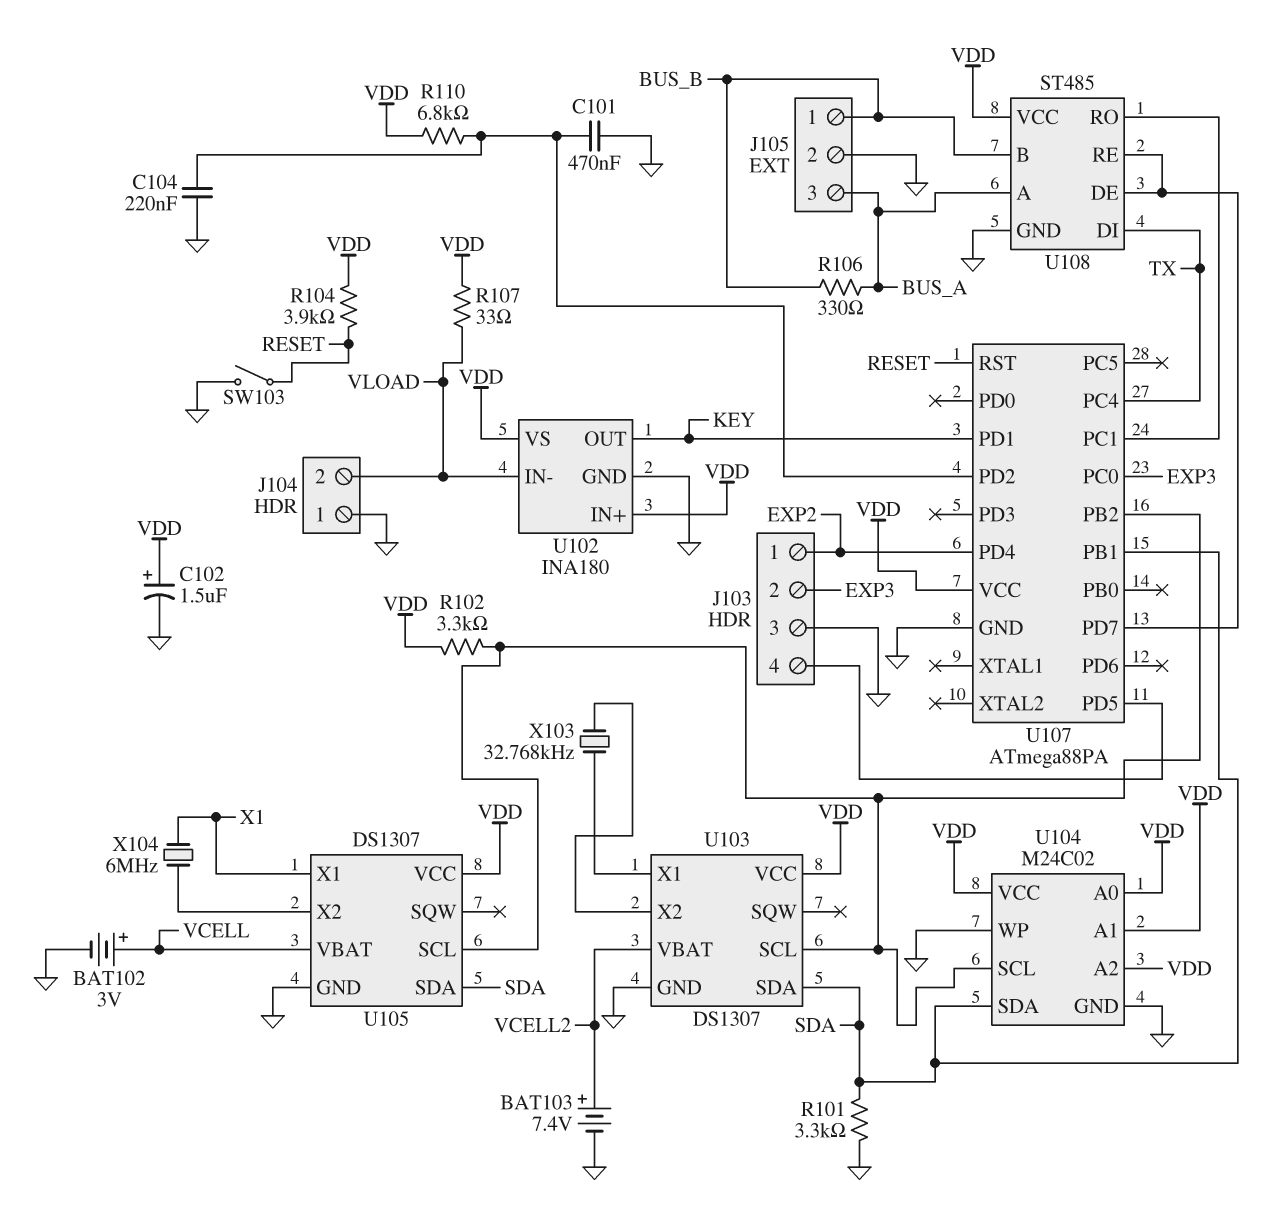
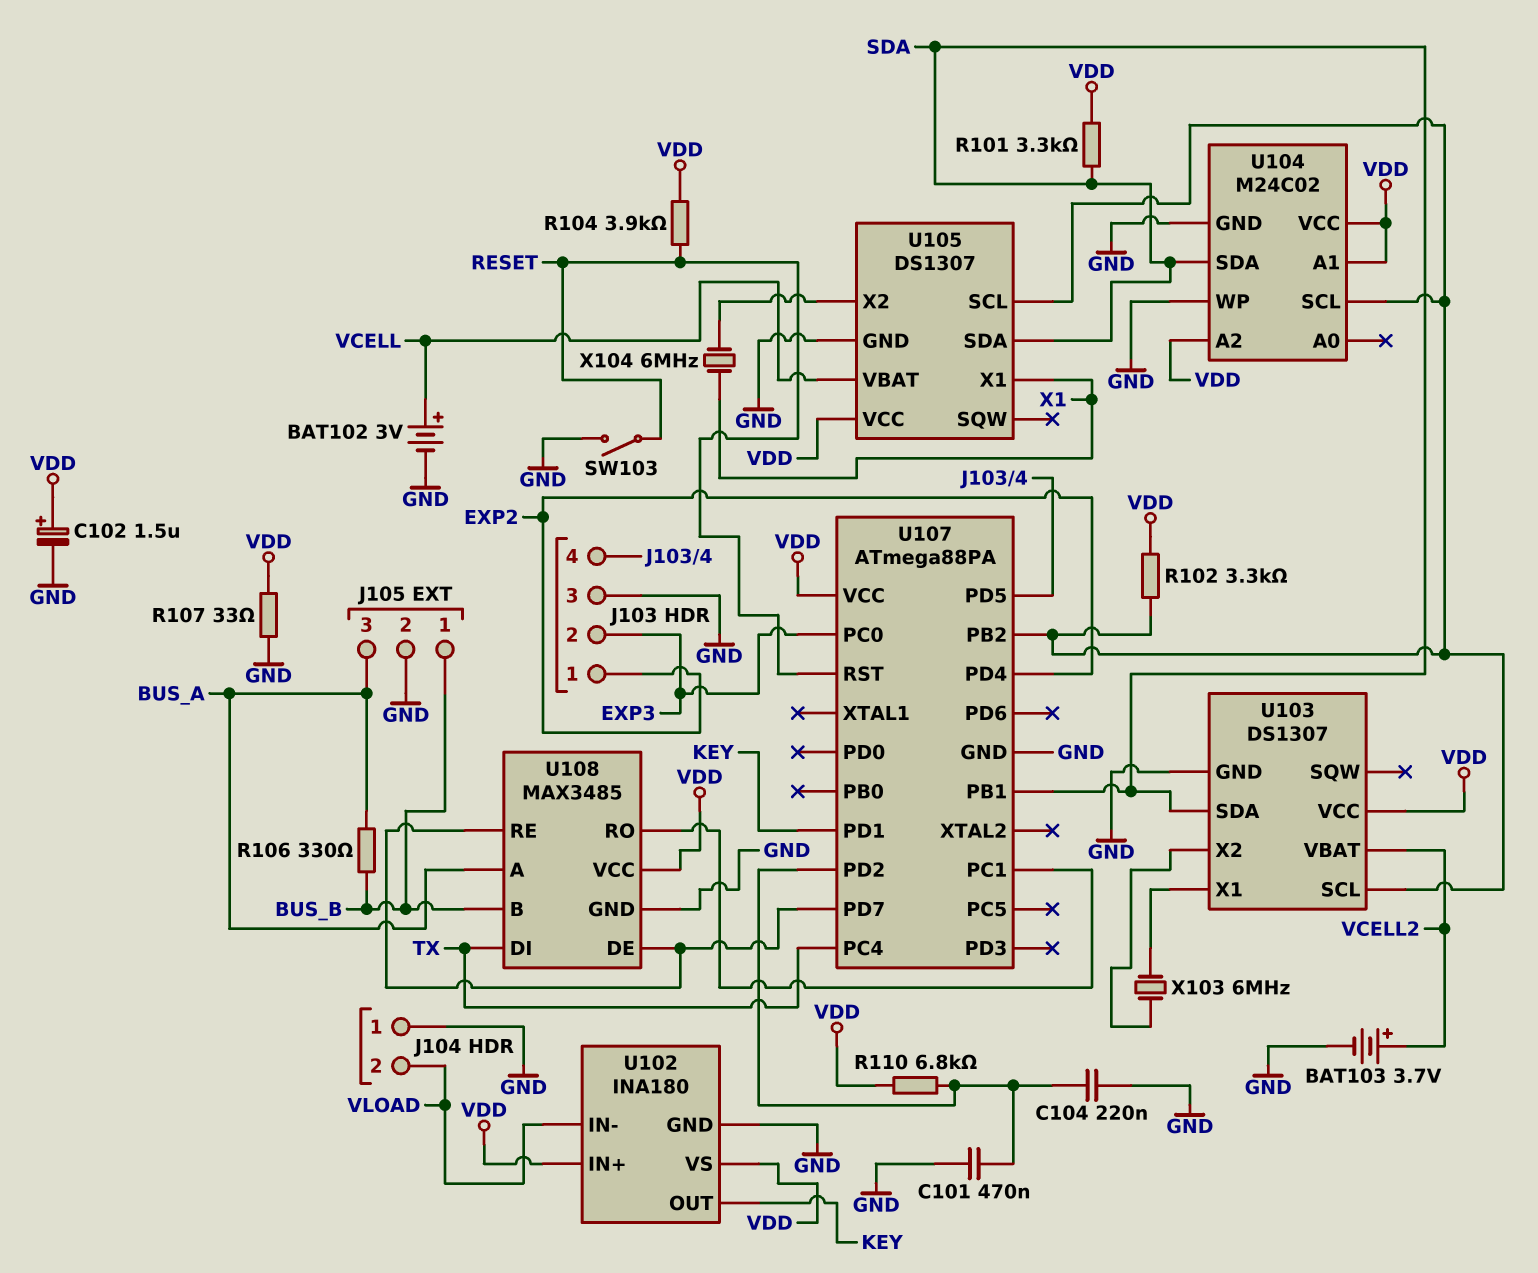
BAT103: 7.4V (plus VCELL2, minus GND) -> 3.7V (plus VCELL2, minus GND)
R101: 3.3k (GND, SDA) -> 3.3k (SDA, VDD)
R107: 33 (VDD, VLOAD) -> 33 (GND, VDD)
U104 pin A0: VDD -> none
U108: ST485 -> MAX3485
X103: 32.768kHz (U103/X1, U103/X2) -> 6MHz (U103/X1, U103/X2)

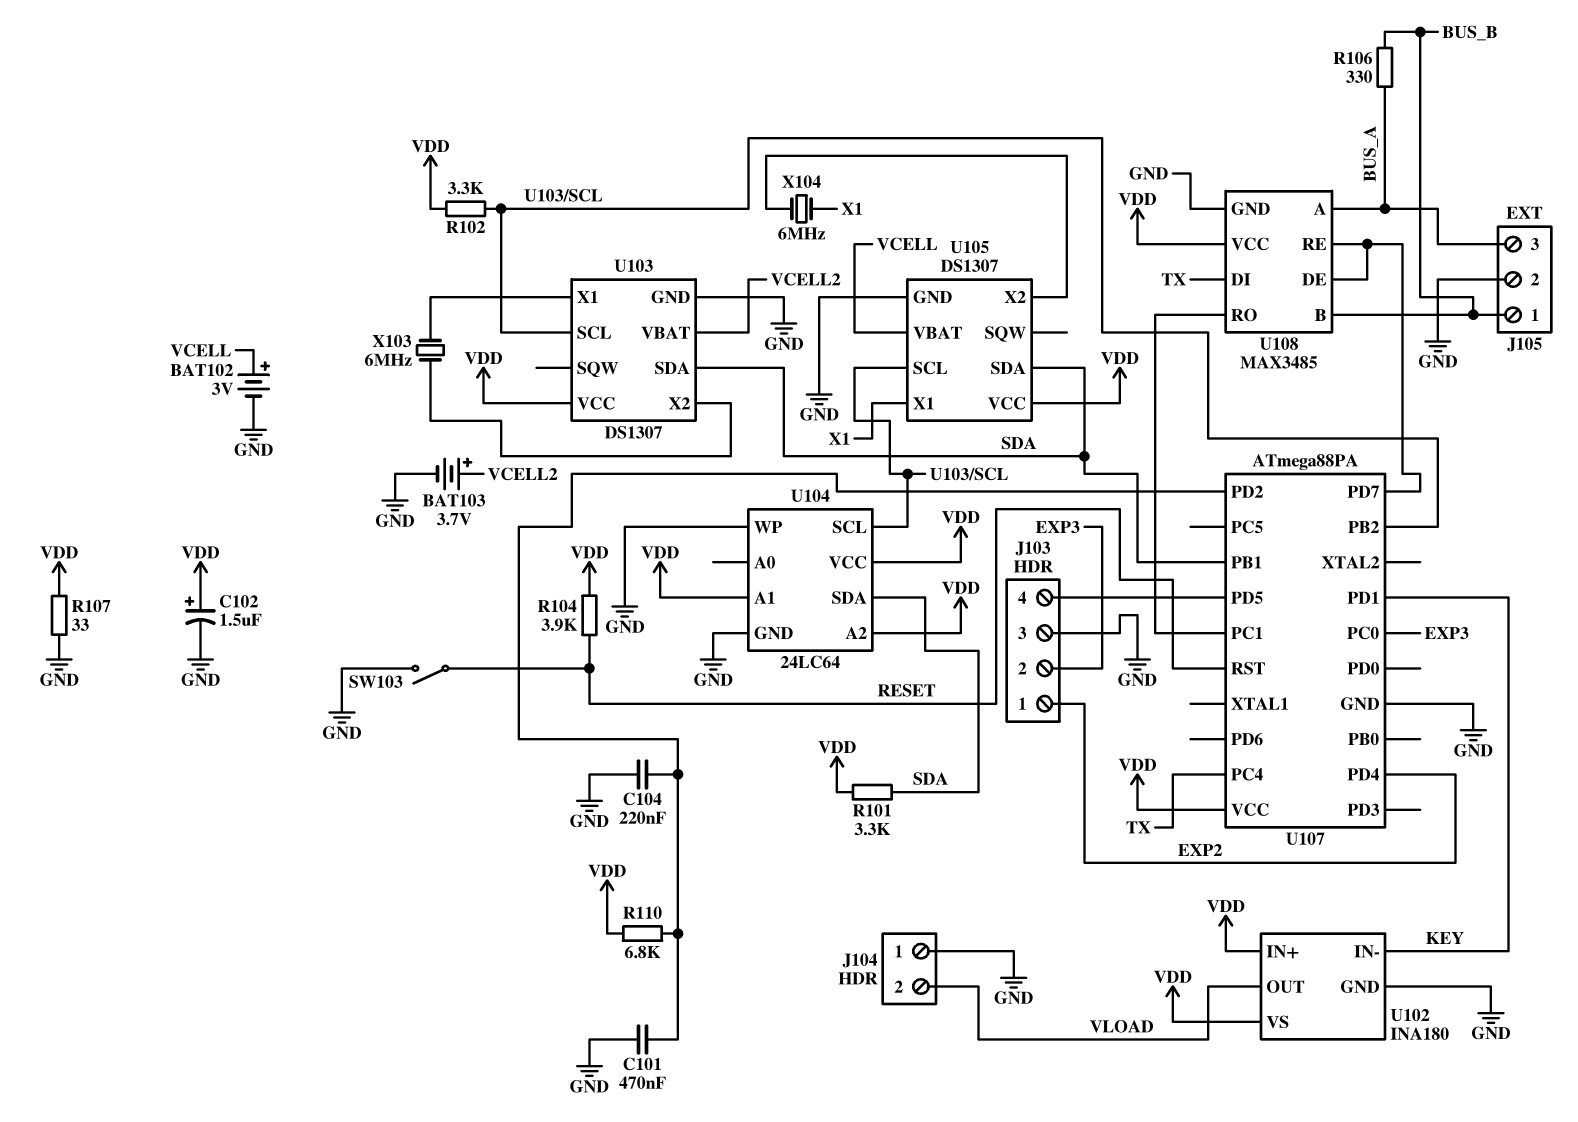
U102 pin IN-: VLOAD -> KEY
U102 pin OUT: KEY -> VLOAD
U104: M24C02 -> 24LC64

